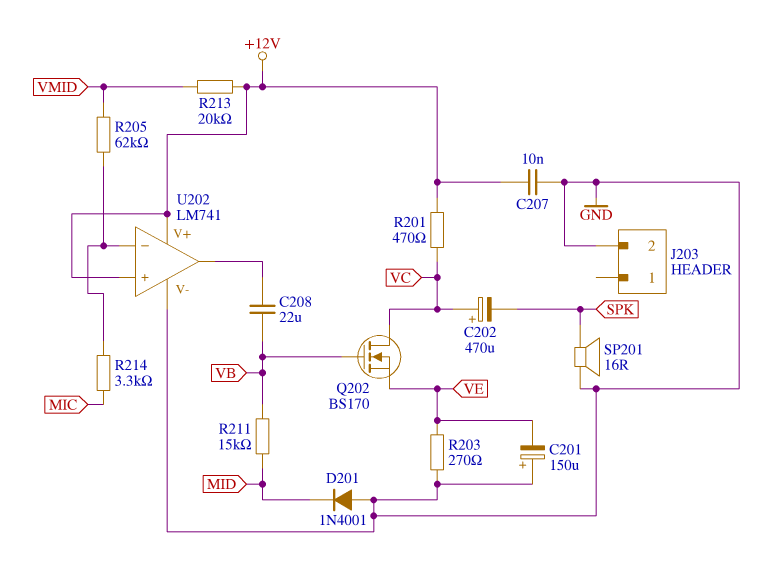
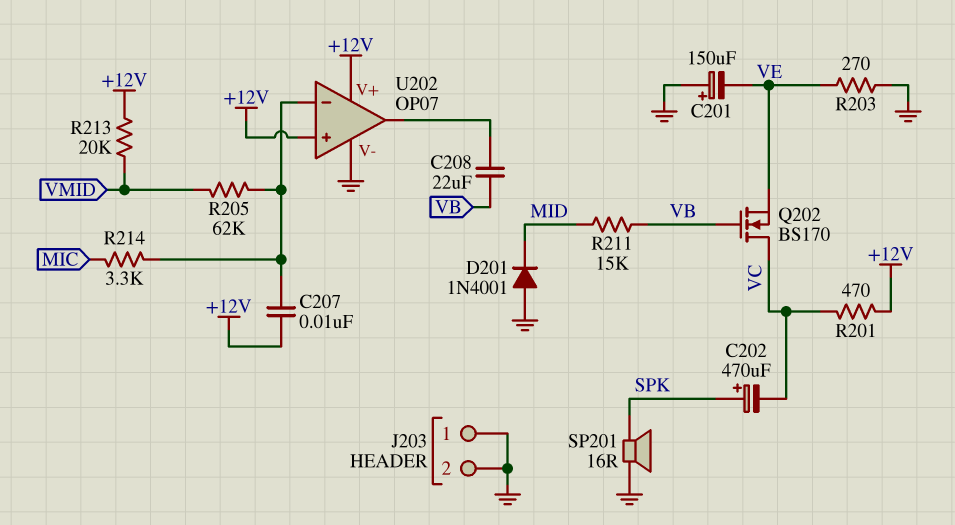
C202: 470uF (plus VC, minus SPK) -> 470uF (plus SPK, minus VC)
C207: 10nF (+12V, GND) -> 10nF (+12V, U202/in-)
J203 pin 1: none -> GND
U202: LM741 -> OP07

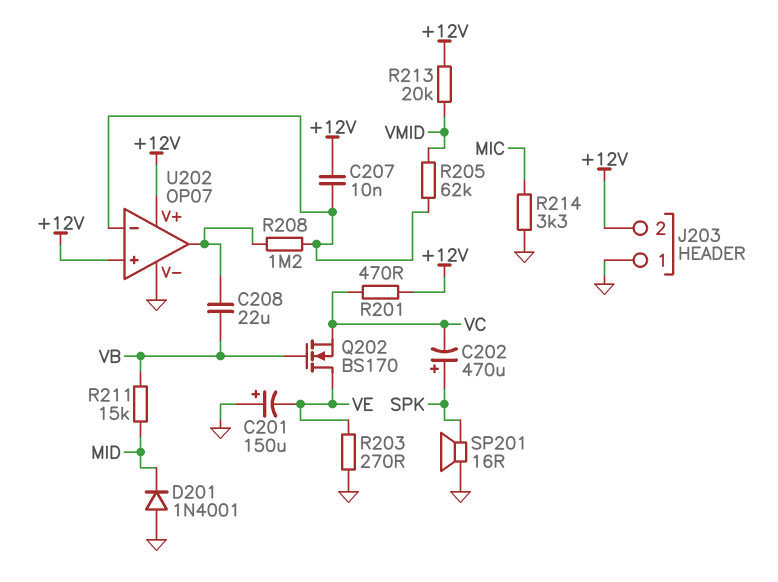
J203 pin 2: GND -> +12V
Q202: NMOS BS170 (G VB, D VC, S VE) -> NMOS BS170 (G VB, D VE, S VC)
R208: none -> 1.2M (U202/in-, U202/out)
R214: 3.3k (MIC, U202/in-) -> 3.3k (GND, MIC)

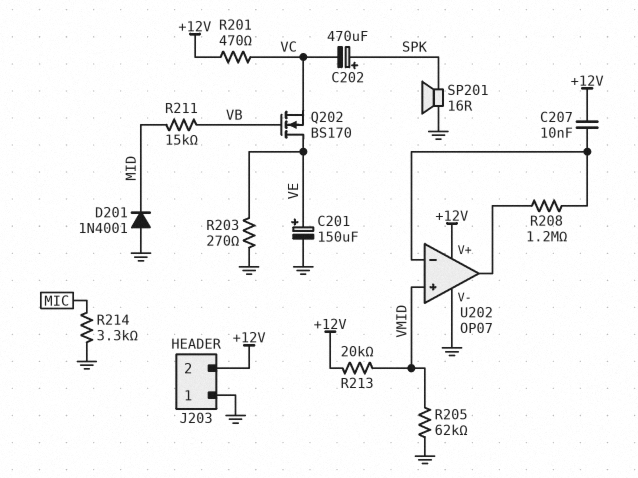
C201: 150uF (plus GND, minus VE) -> 150uF (plus VE, minus GND)
C208: 22uF (U202/out, VB) -> none
R205: 62k (U202/in-, VMID) -> 62k (GND, VMID)
U202 pin in+: +12V -> VMID

